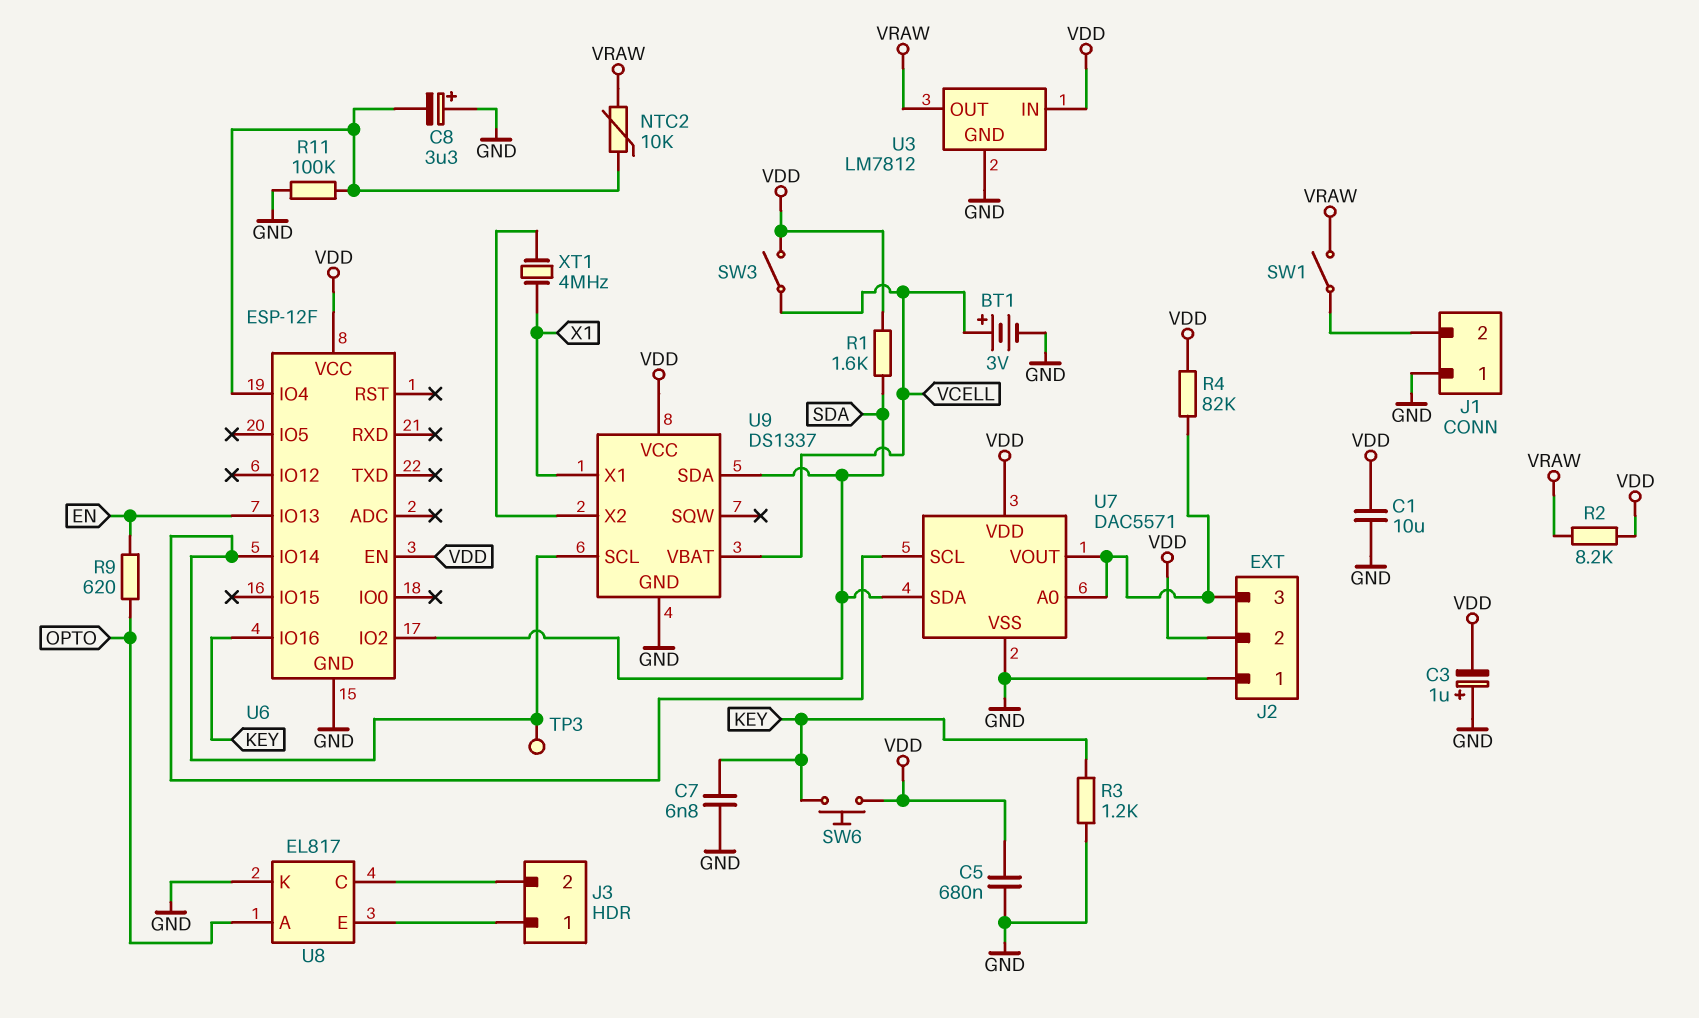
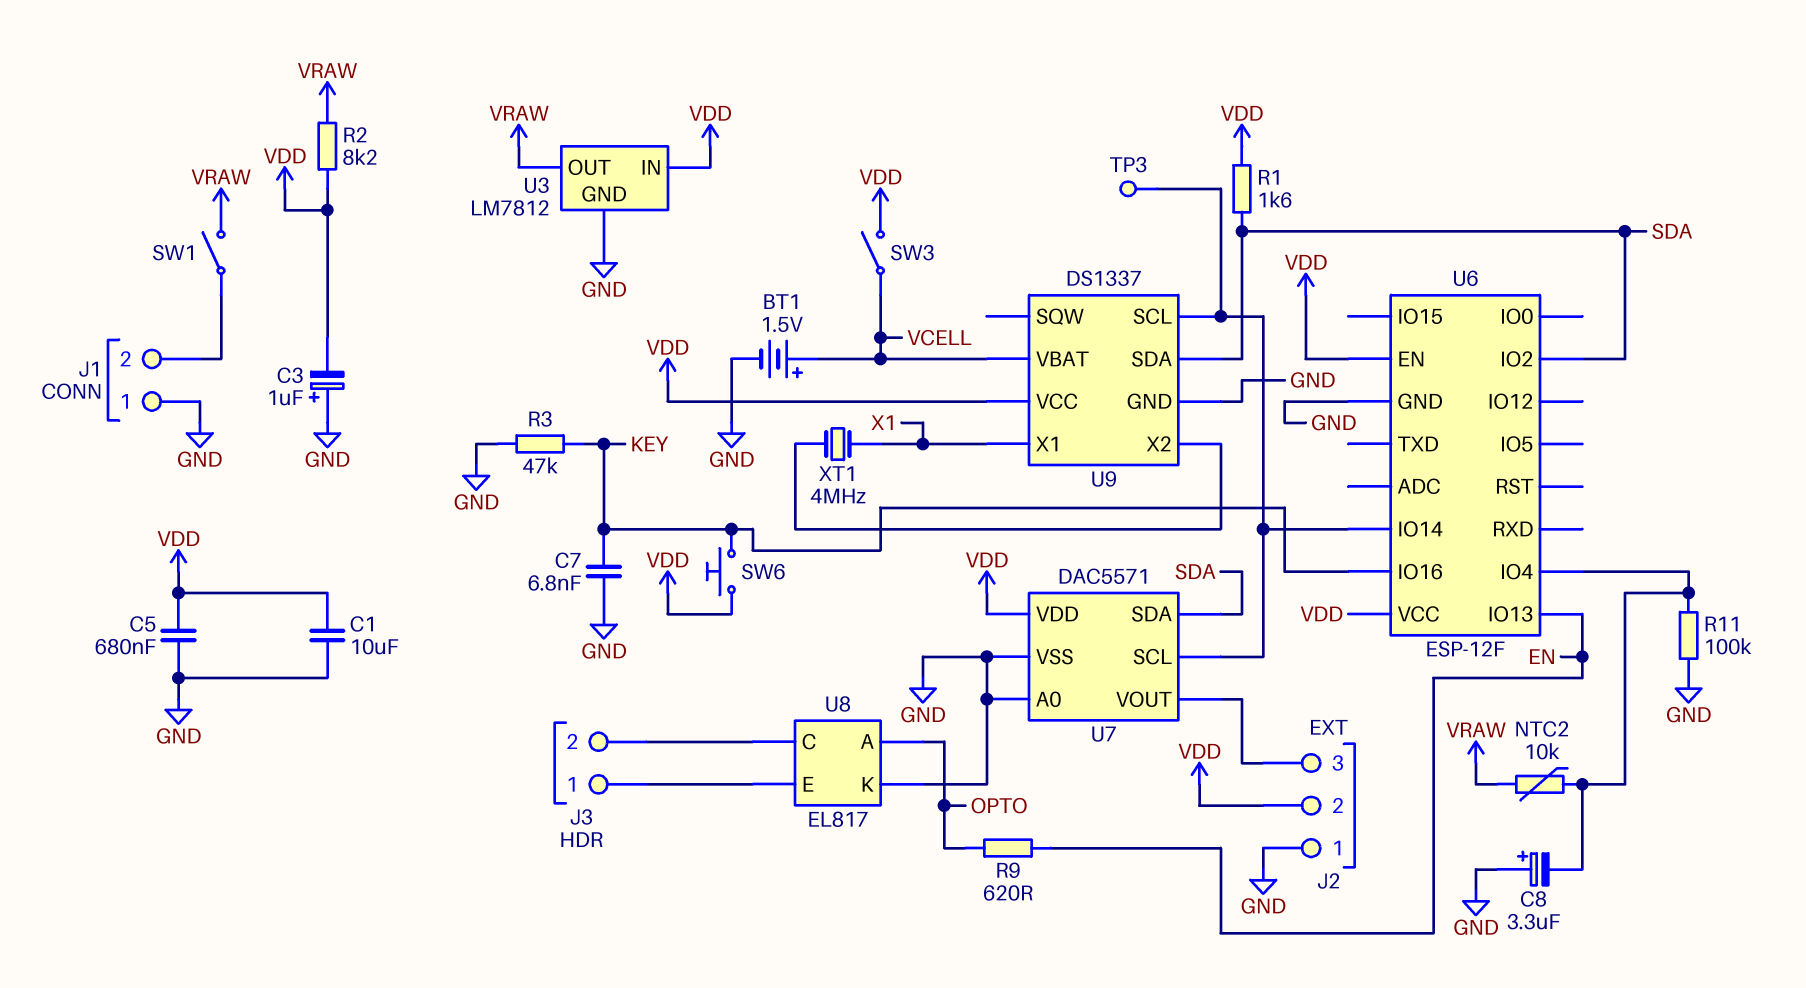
BT1: 3V (plus VCELL, minus GND) -> 1.5V (plus VCELL, minus GND)
R3: 1.2k (GND, KEY) -> 47k (GND, KEY)
R4: 82k (J2/3, VDD) -> none
U7 pin A0: J2/3 -> GND

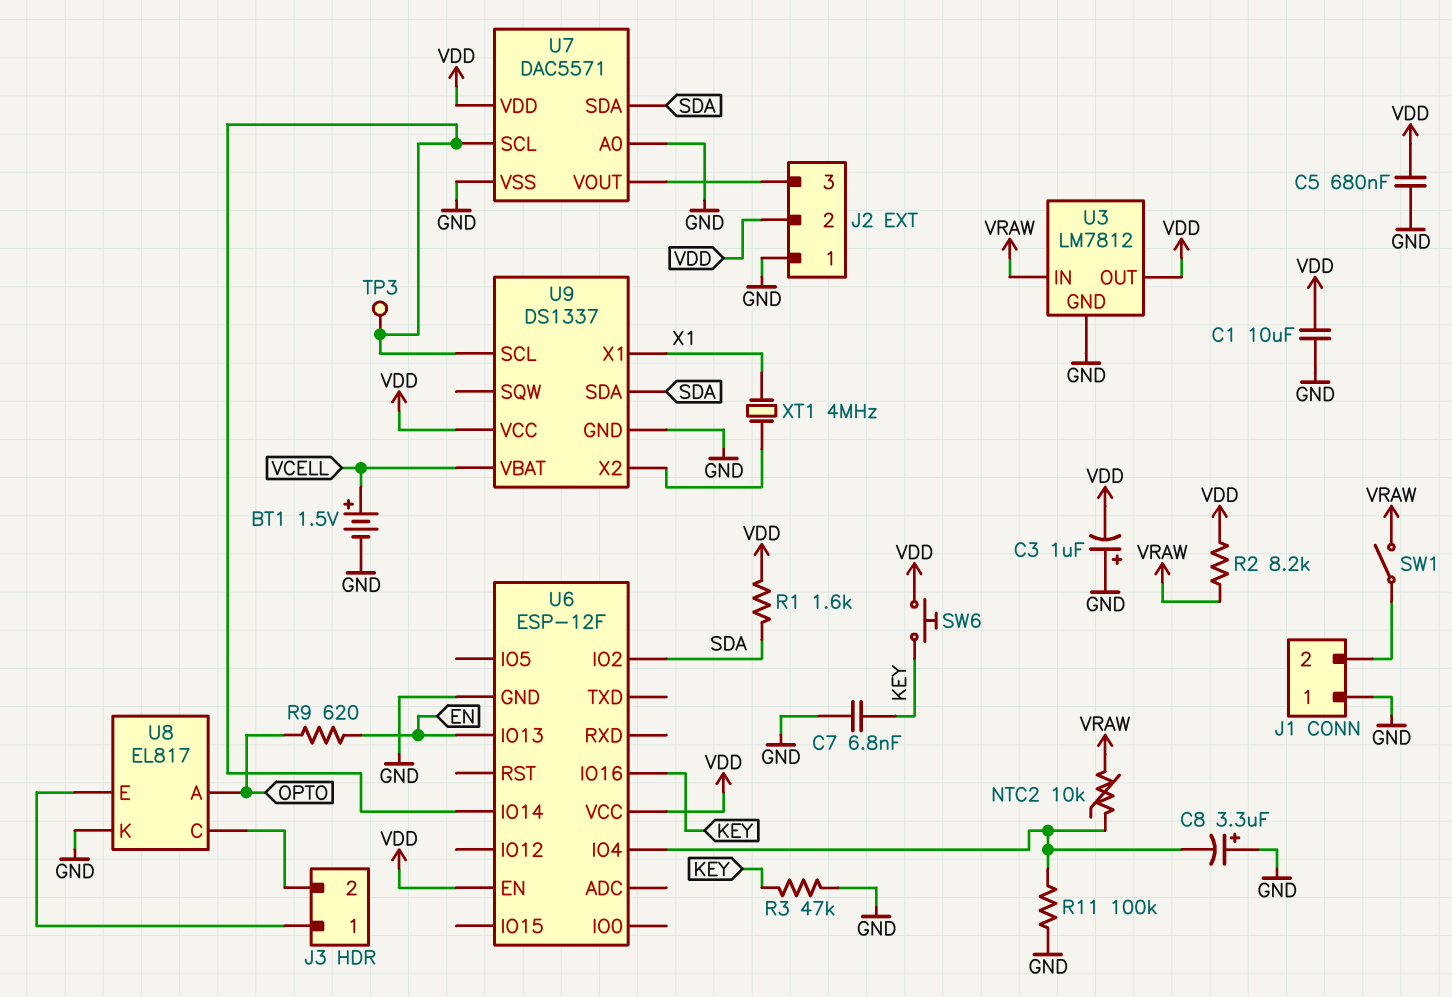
SW3: switch (VCELL, VDD) -> none
U3 pin IN: VDD -> VRAW
U3 pin OUT: VRAW -> VDD

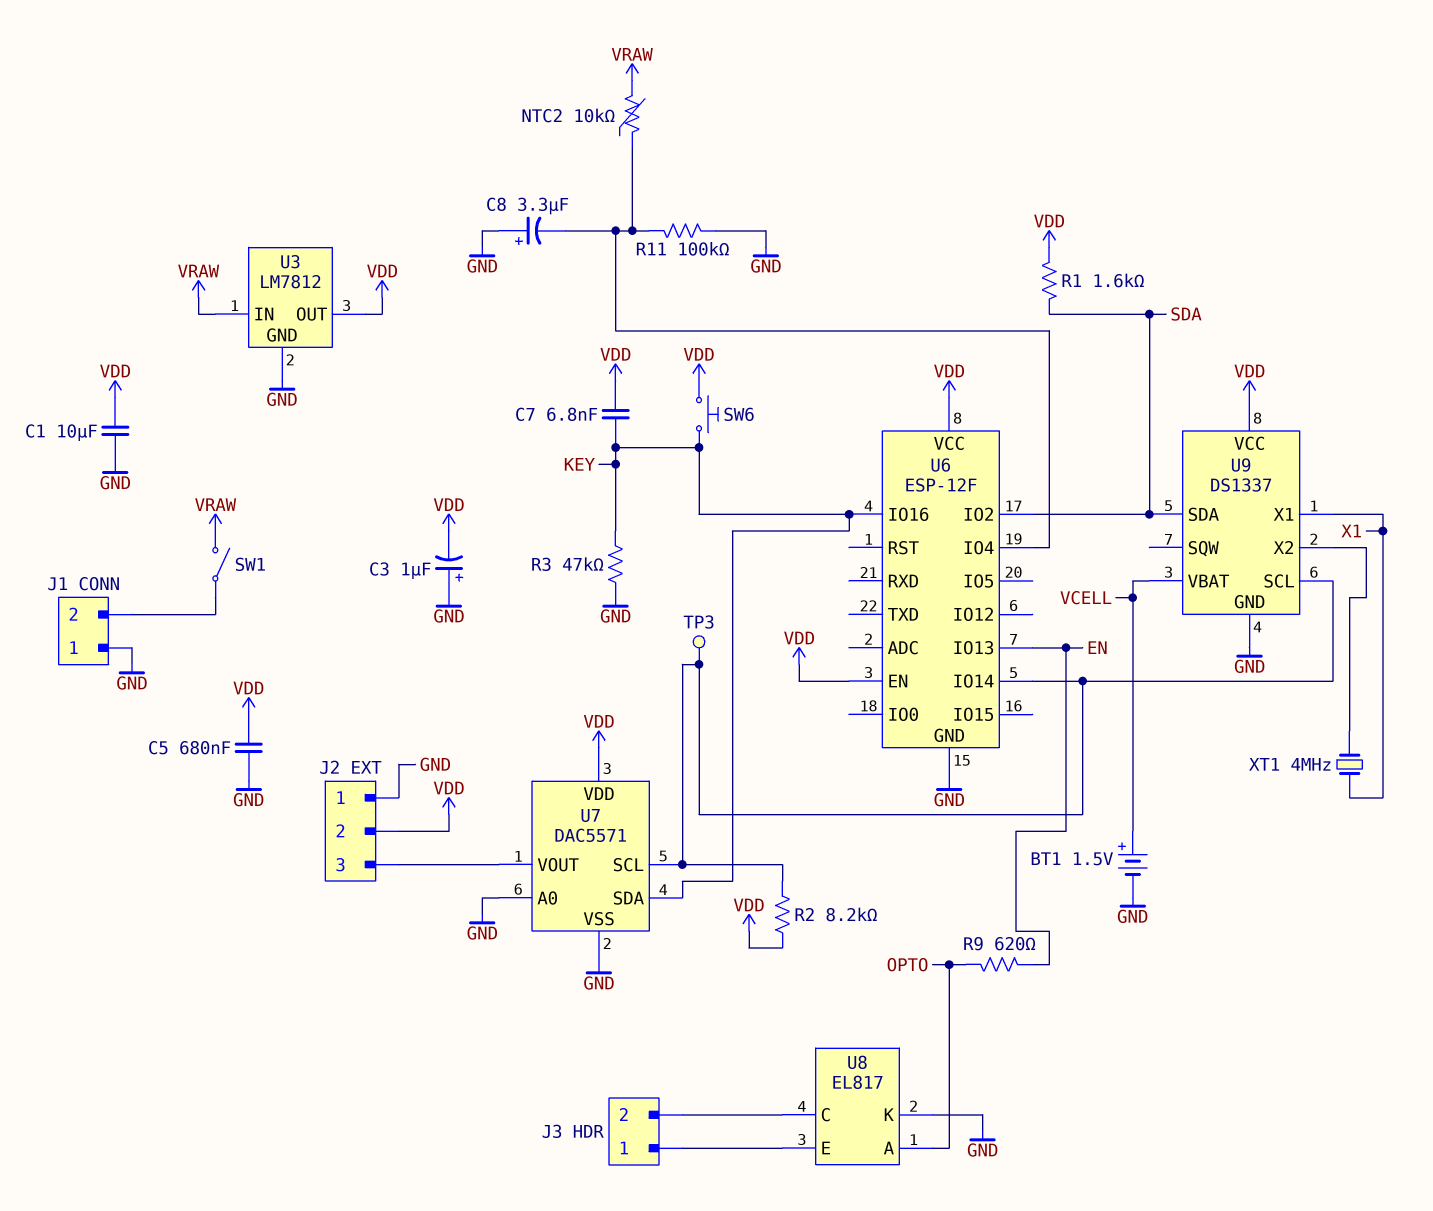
C7: 6.8nF (GND, KEY) -> 6.8nF (KEY, VDD)
R2: 8.2k (VDD, VRAW) -> 8.2k (U6/IO14, VDD)
U7 pin SDA: SDA -> KEY

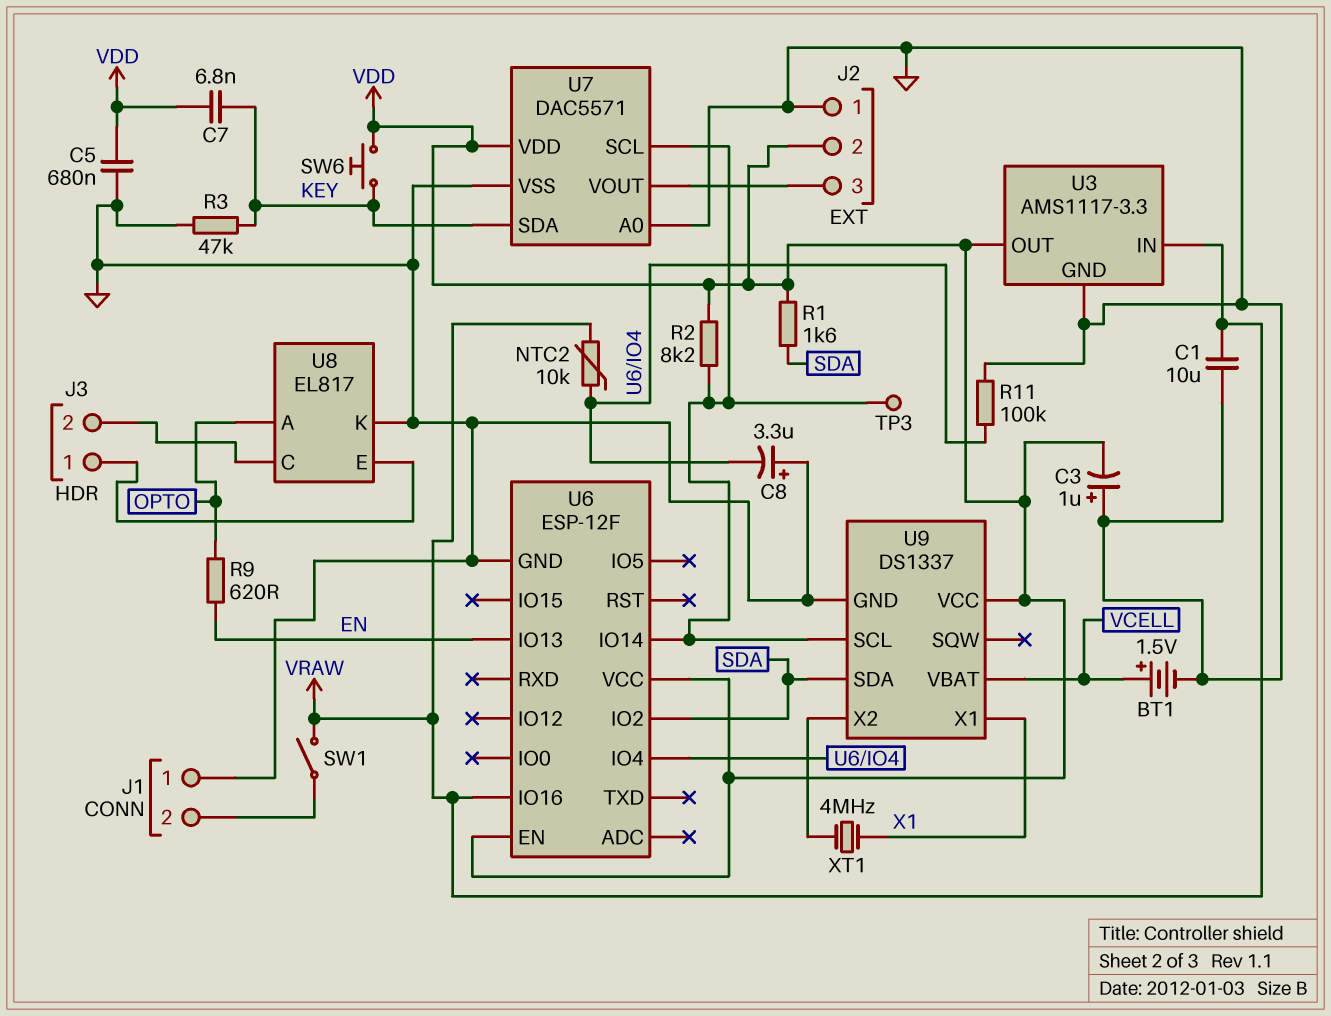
C1: 10uF (GND, VDD) -> 10uF (GND, VRAW)
U3: LM7812 -> AMS1117-3.3
U6 pin IO16: KEY -> VRAW

